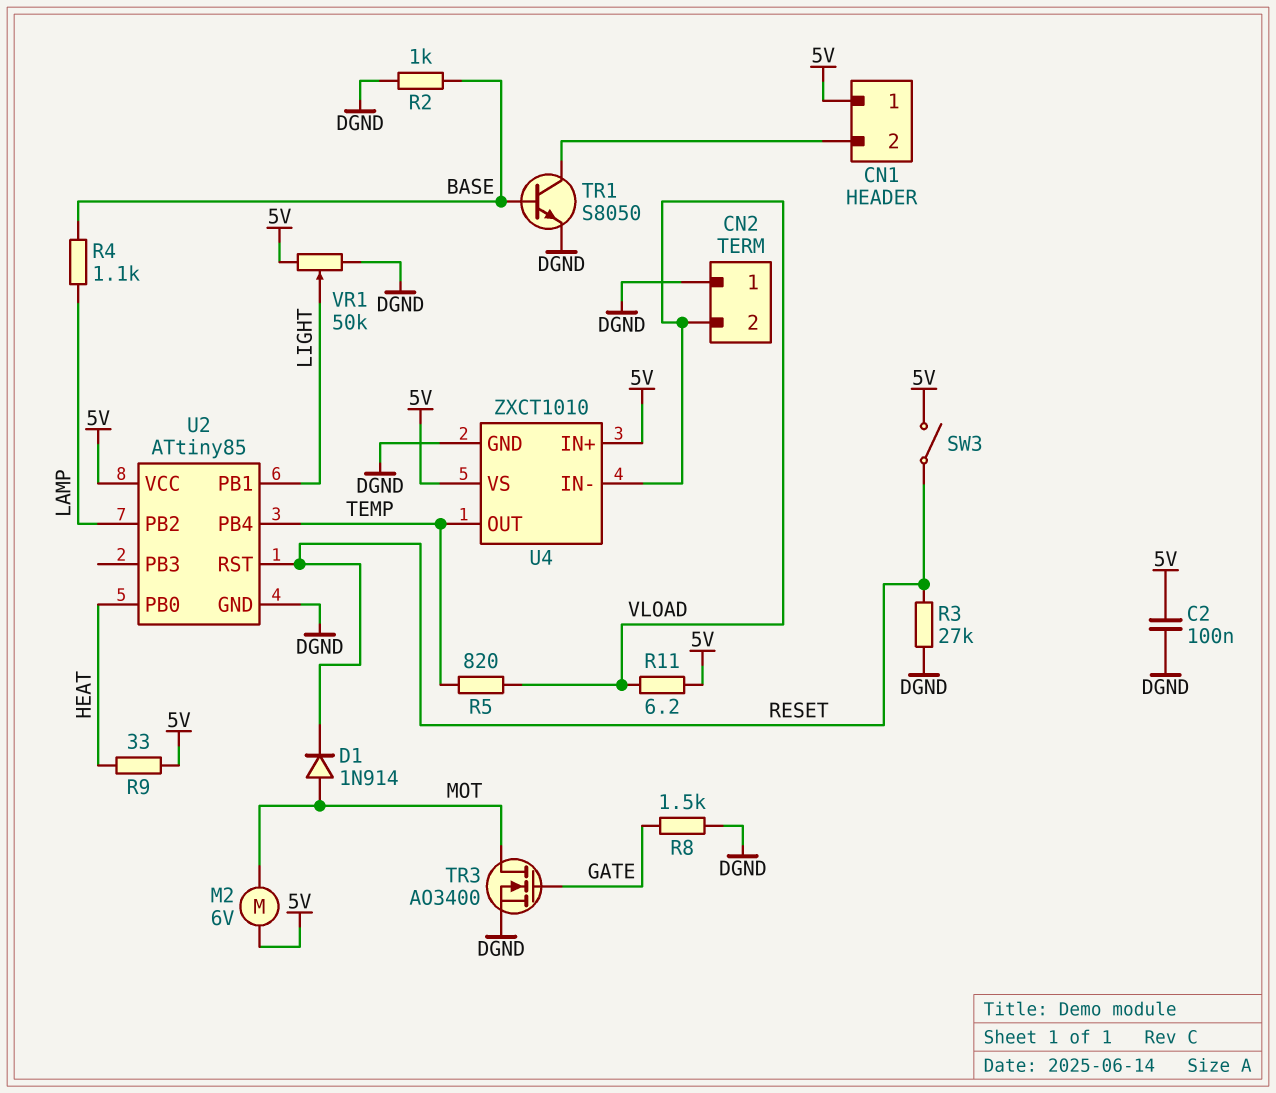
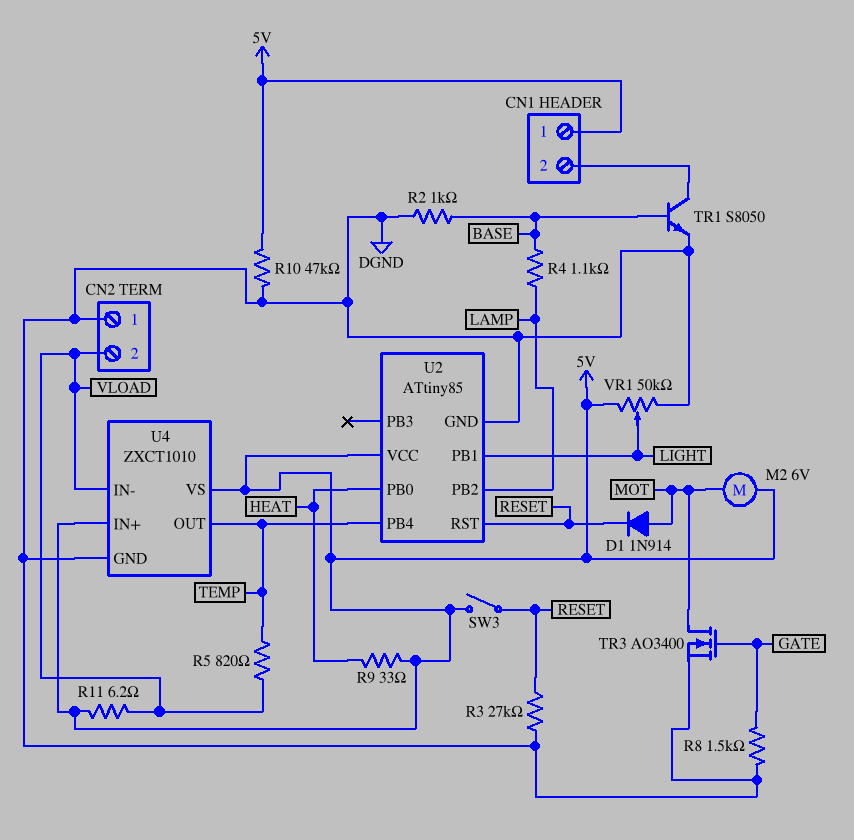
C2: 100nF (5V, DGND) -> none
R10: none -> 47k (5V, DGND)

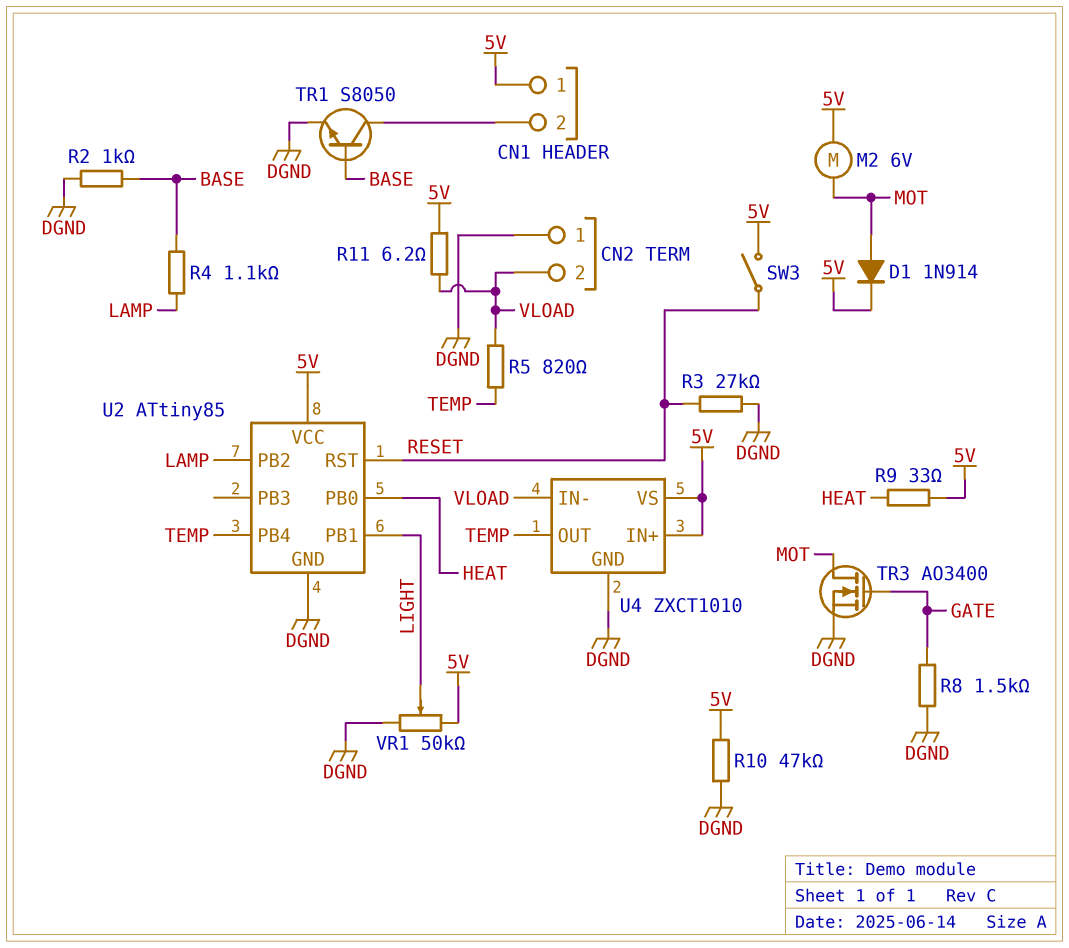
D1: diode 1N914 (A MOT, K RESET) -> diode 1N914 (A MOT, K 5V)

